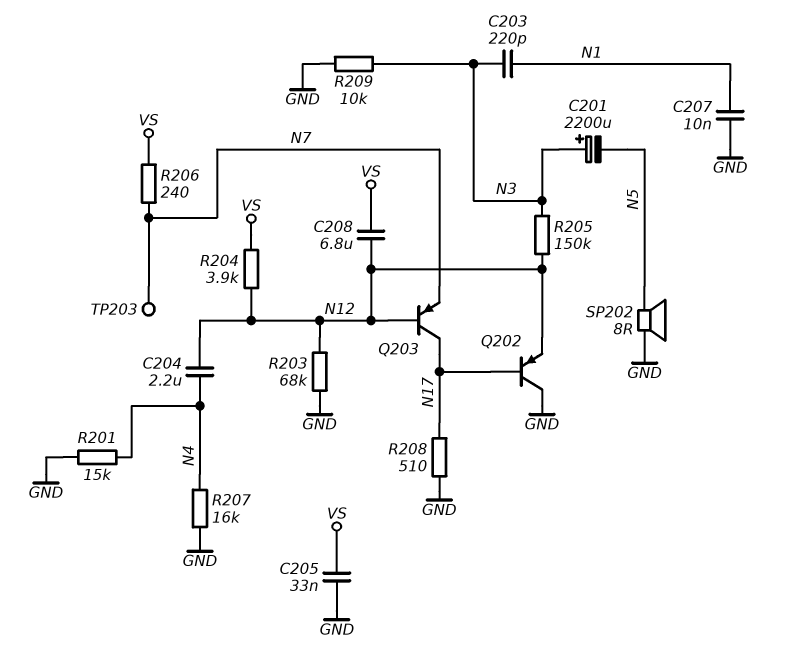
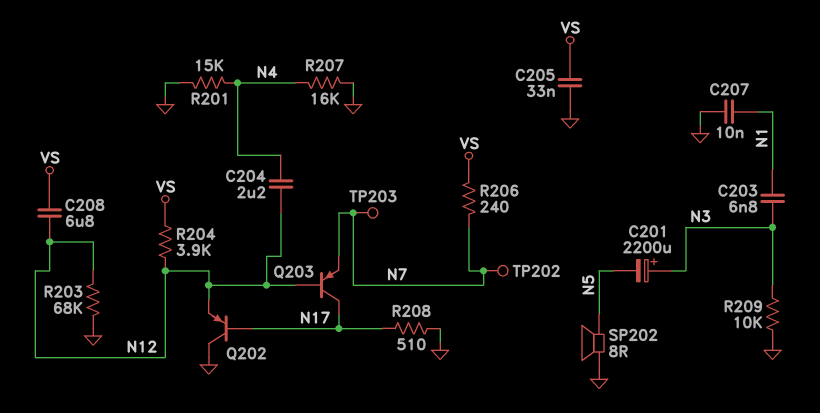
C203: 220pF (N1, N3) -> 6.8nF (N1, N3)
R205: 150k (N3, N12) -> none
TP202: none -> test point (N7)

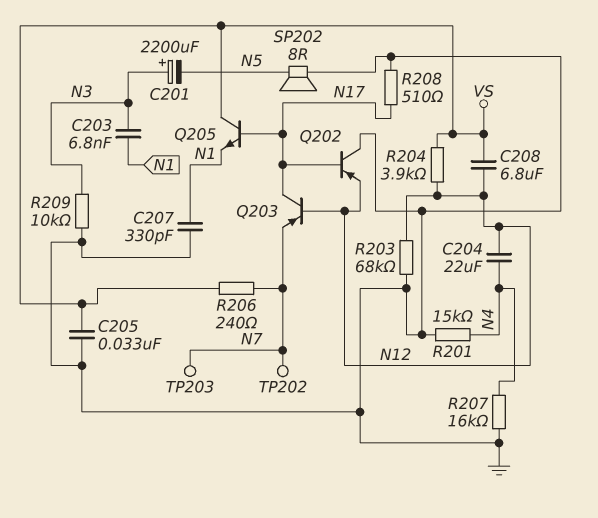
C204: 2.2uF (N4, N12) -> 22uF (N4, N12)
C207: 10nF (GND, N1) -> 330pF (GND, N1)
Q205: none -> NPN (B N17, C VS, E N1)

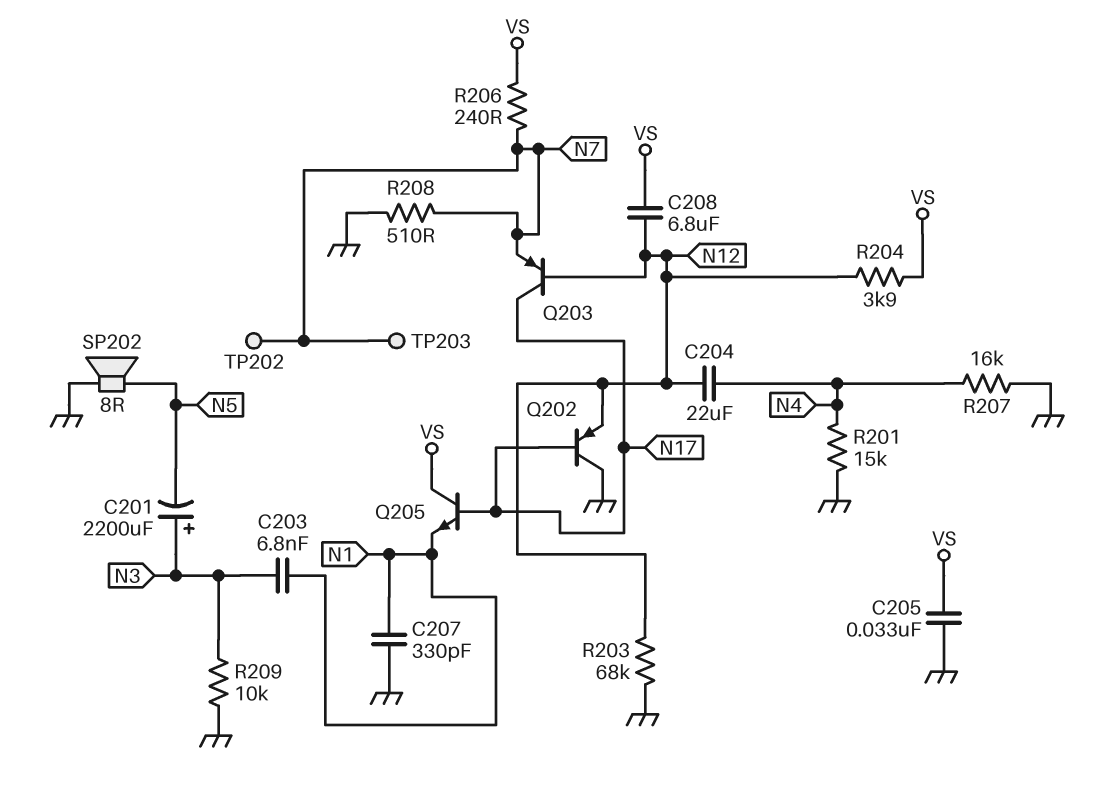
R208: 510 (GND, N17) -> 510 (GND, N7)

